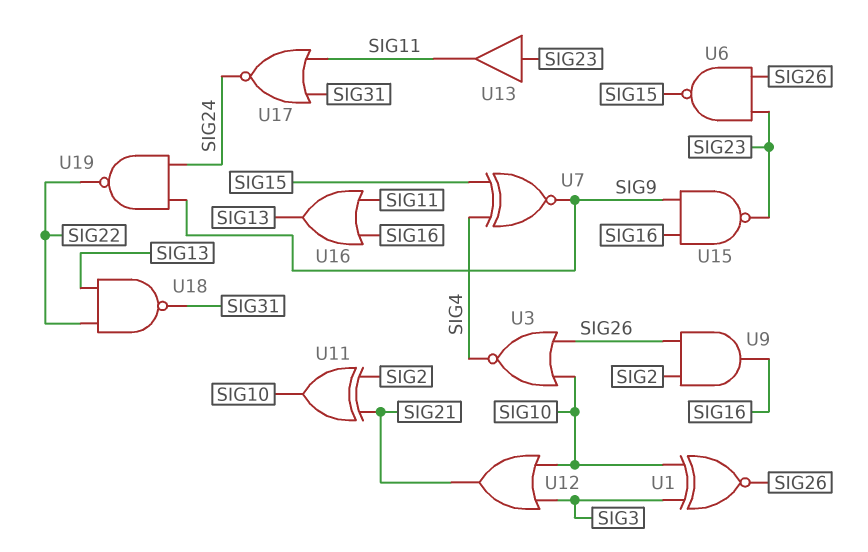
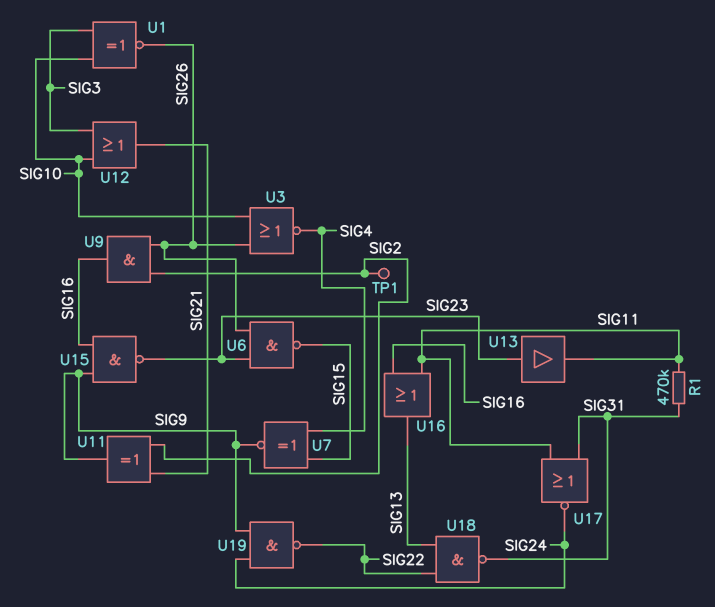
R1: none -> 470k (SIG11, SIG31)
TP1: none -> test point (SIG2)
U11: XOR (in SIG2, in SIG21, out SIG10) -> XOR (in SIG2, in SIG21, out SIG9)

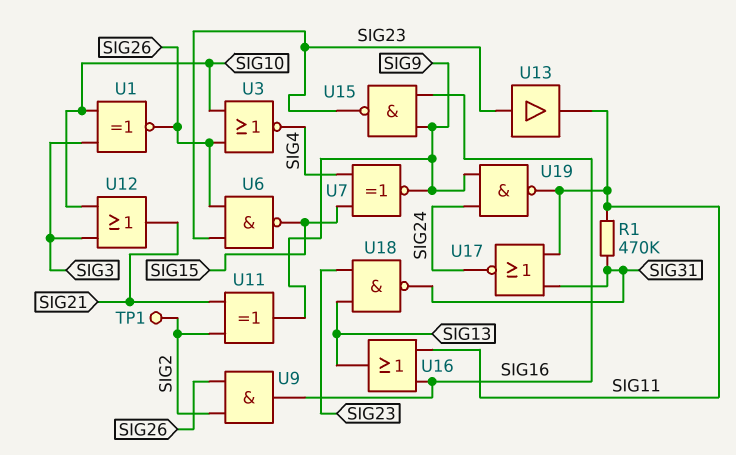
U18: NAND (in SIG13, in SIG22, out SIG31) -> NAND (in SIG13, in SIG23, out SIG31)
U19: NAND (in SIG9, in SIG24, out SIG22) -> NAND (in SIG9, in SIG24, out SIG11)

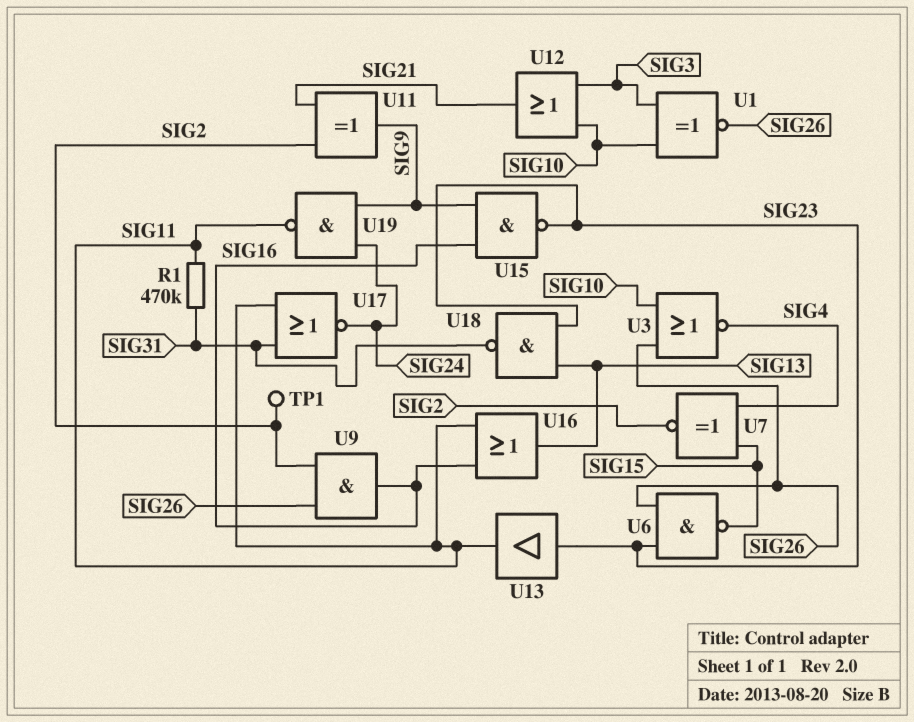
U7: XNOR (in SIG4, in SIG15, out SIG9) -> XNOR (in SIG4, in SIG15, out SIG2)

